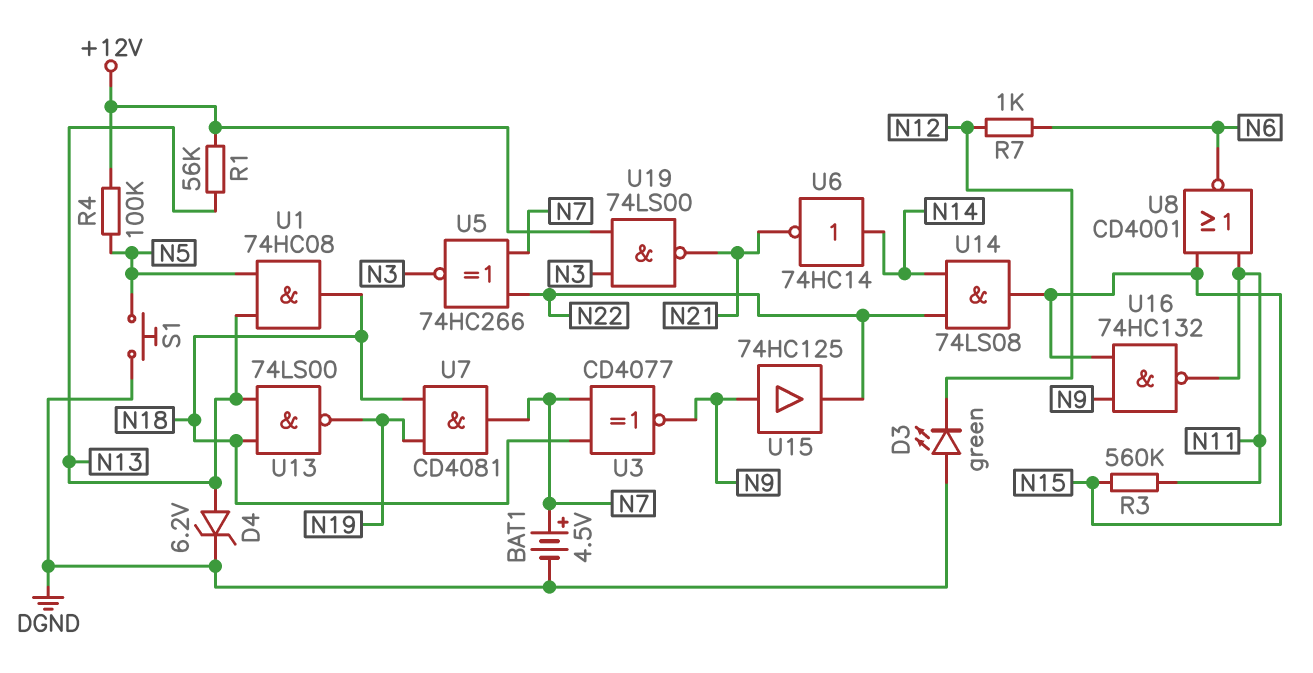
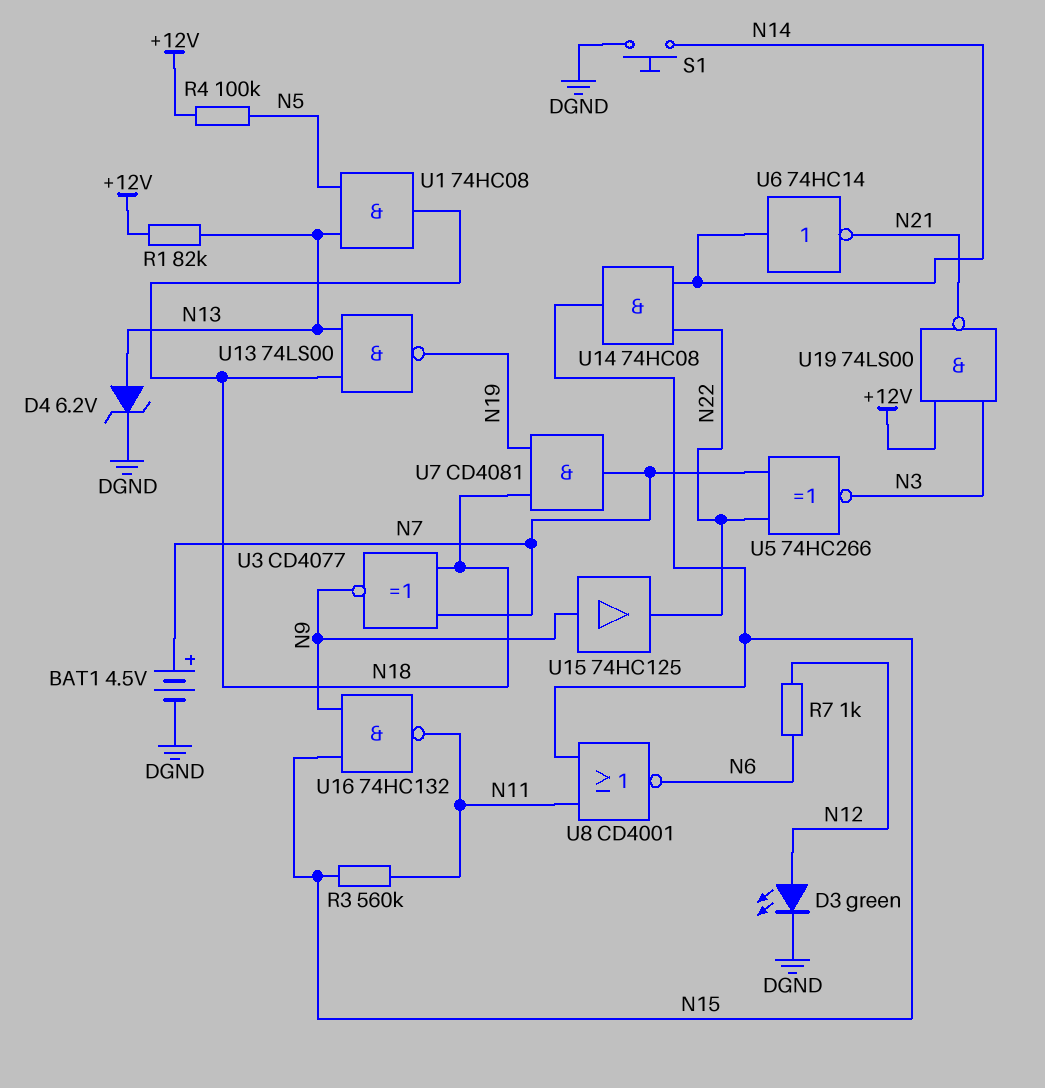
D3: LED green (A DGND, K N12) -> LED green (A N12, K DGND)
R1: 56k (+12V, N13) -> 82k (+12V, N13)
S1: button (DGND, N5) -> button (DGND, N14)
U14: AND 74LS08 (in N14, in N22, out N15) -> AND 74HC08 (in N14, in N22, out N15)

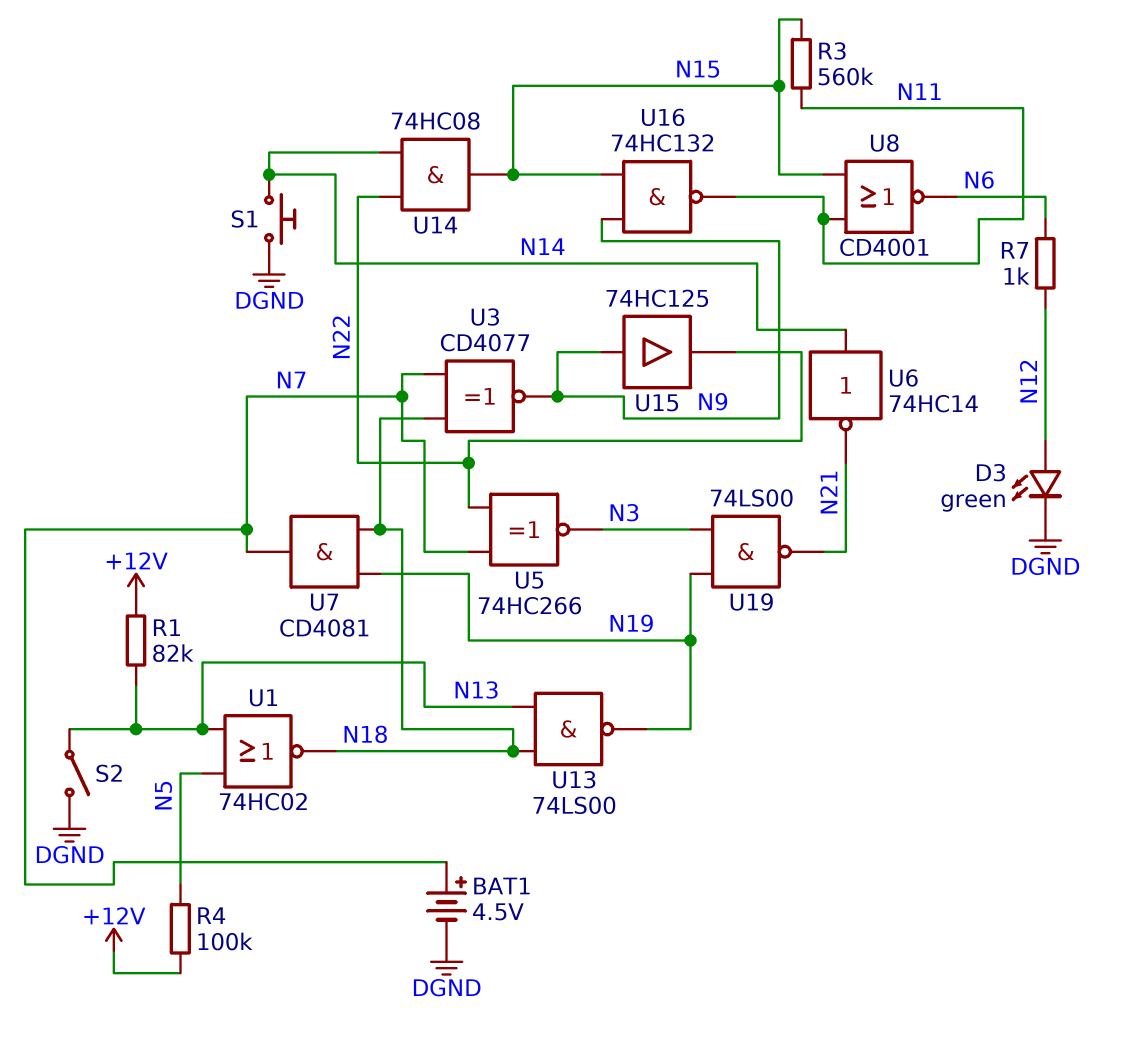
D4: zener 6.2V (A N13, K DGND) -> none
S2: none -> switch (DGND, N13)
U1: AND 74HC08 (in N5, in N13, out N18) -> NOR 74HC02 (in N5, in N13, out N18)
U19: NAND 74LS00 (in +12V, in N3, out N21) -> NAND 74LS00 (in N3, in N19, out N21)

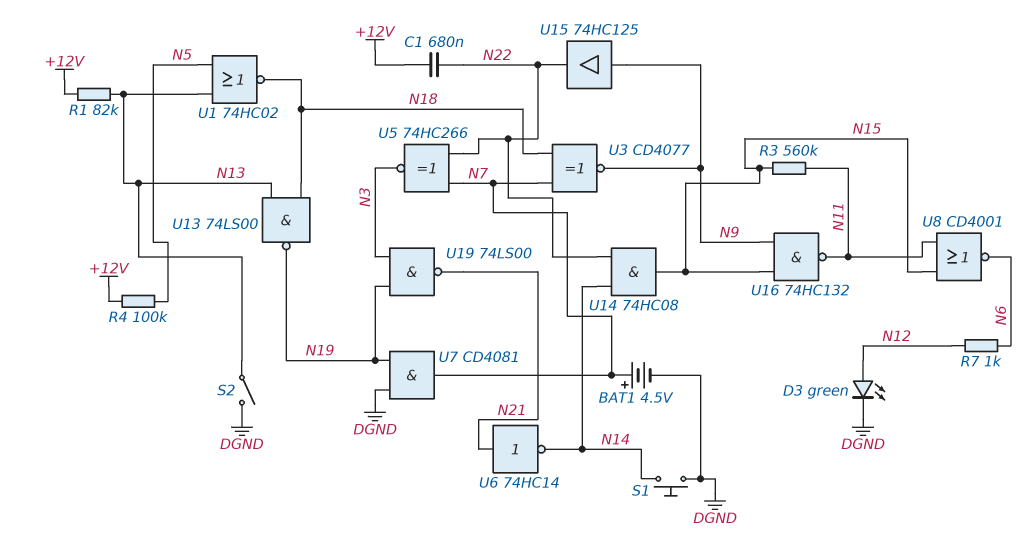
C1: none -> 680nF (+12V, N22)
U6: NOT 74HC14 (in N14, out N21) -> NOT 74HC14 (in N21, out N14)
U7: AND CD4081 (in N18, in N19, out N7) -> AND CD4081 (in DGND, in N19, out N7)

